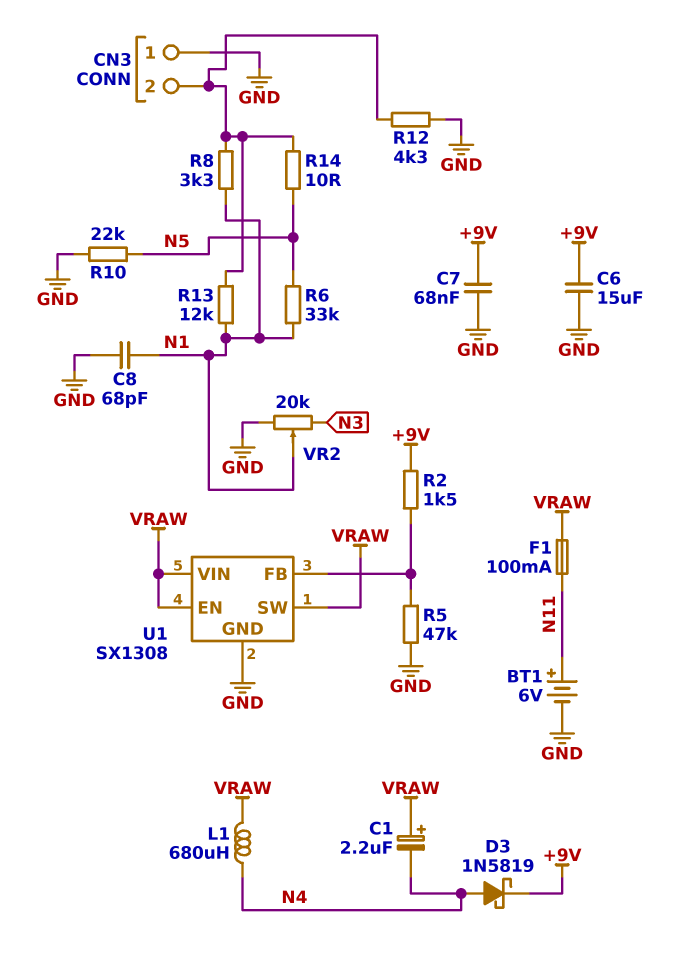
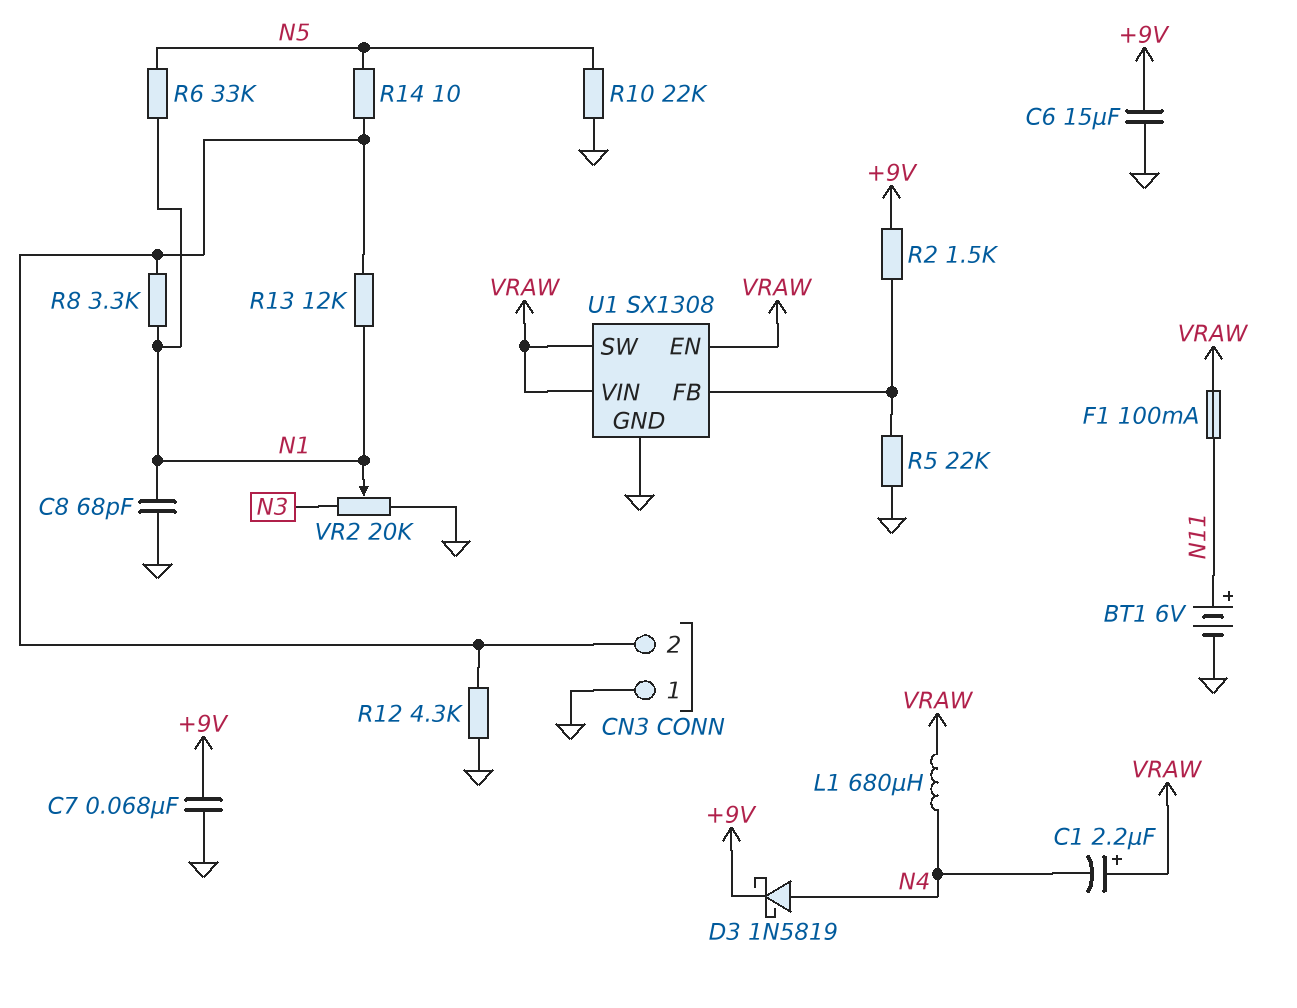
R5: 47k (GND, U1/FB) -> 22k (GND, U1/FB)

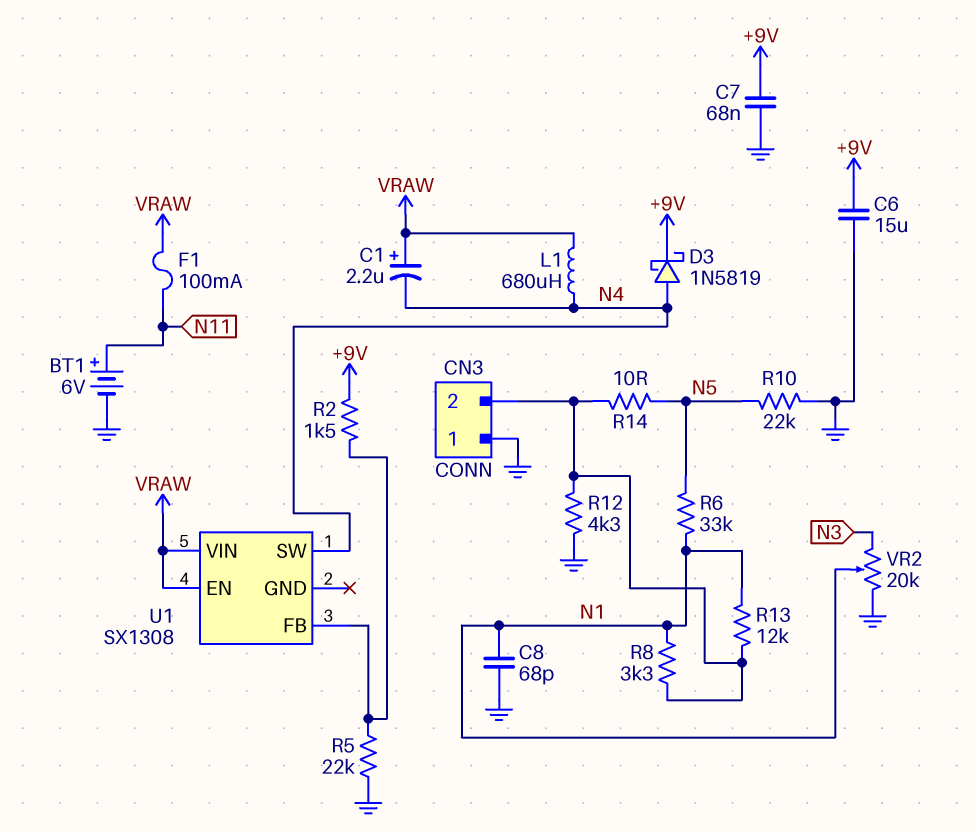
U1 pin GND: GND -> none
U1 pin SW: VRAW -> N4

